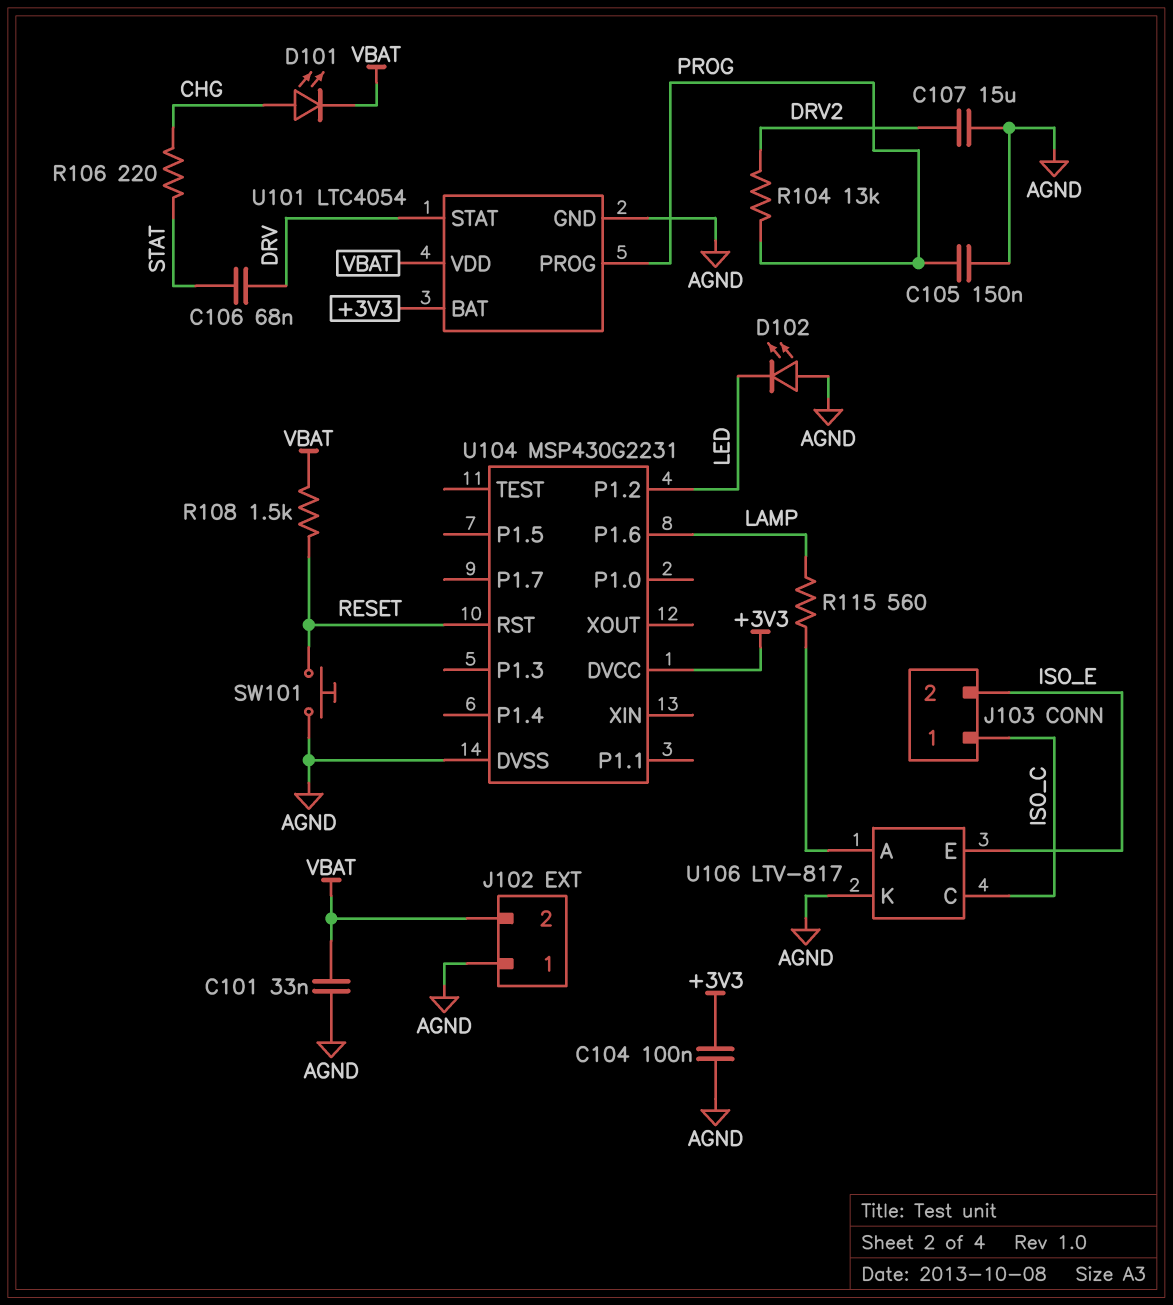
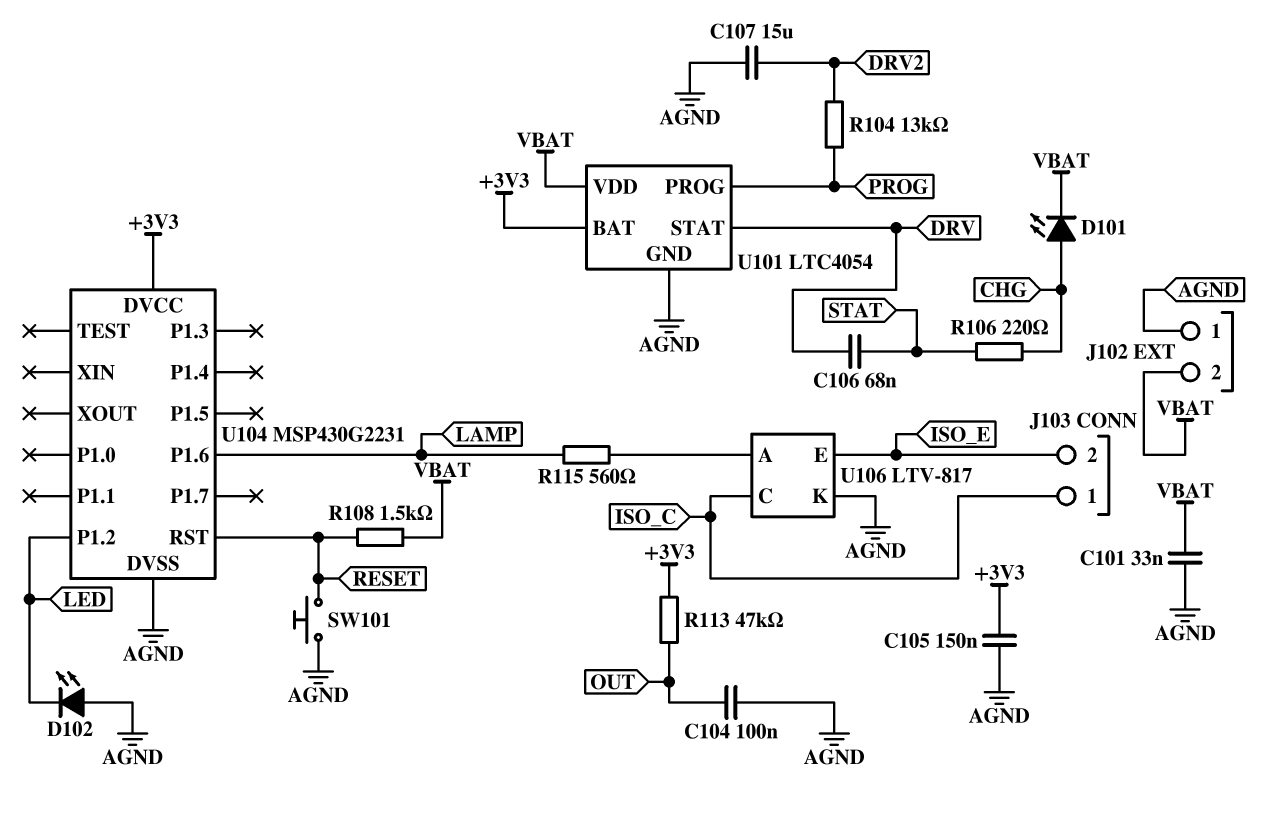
C104: 100nF (+3V3, AGND) -> 100nF (AGND, OUT)
C105: 150nF (AGND, PROG) -> 150nF (+3V3, AGND)
R113: none -> 47k (+3V3, OUT)

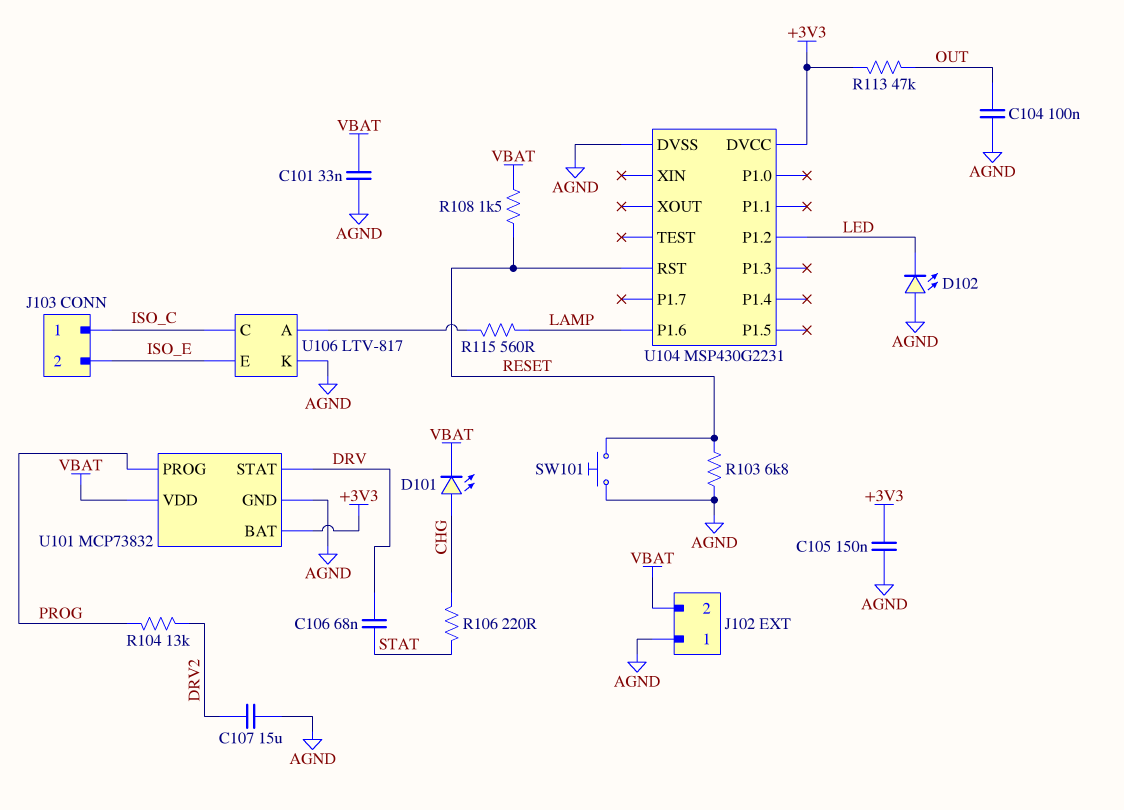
R103: none -> 6.8k (AGND, RESET)
U101: LTC4054 -> MCP73832

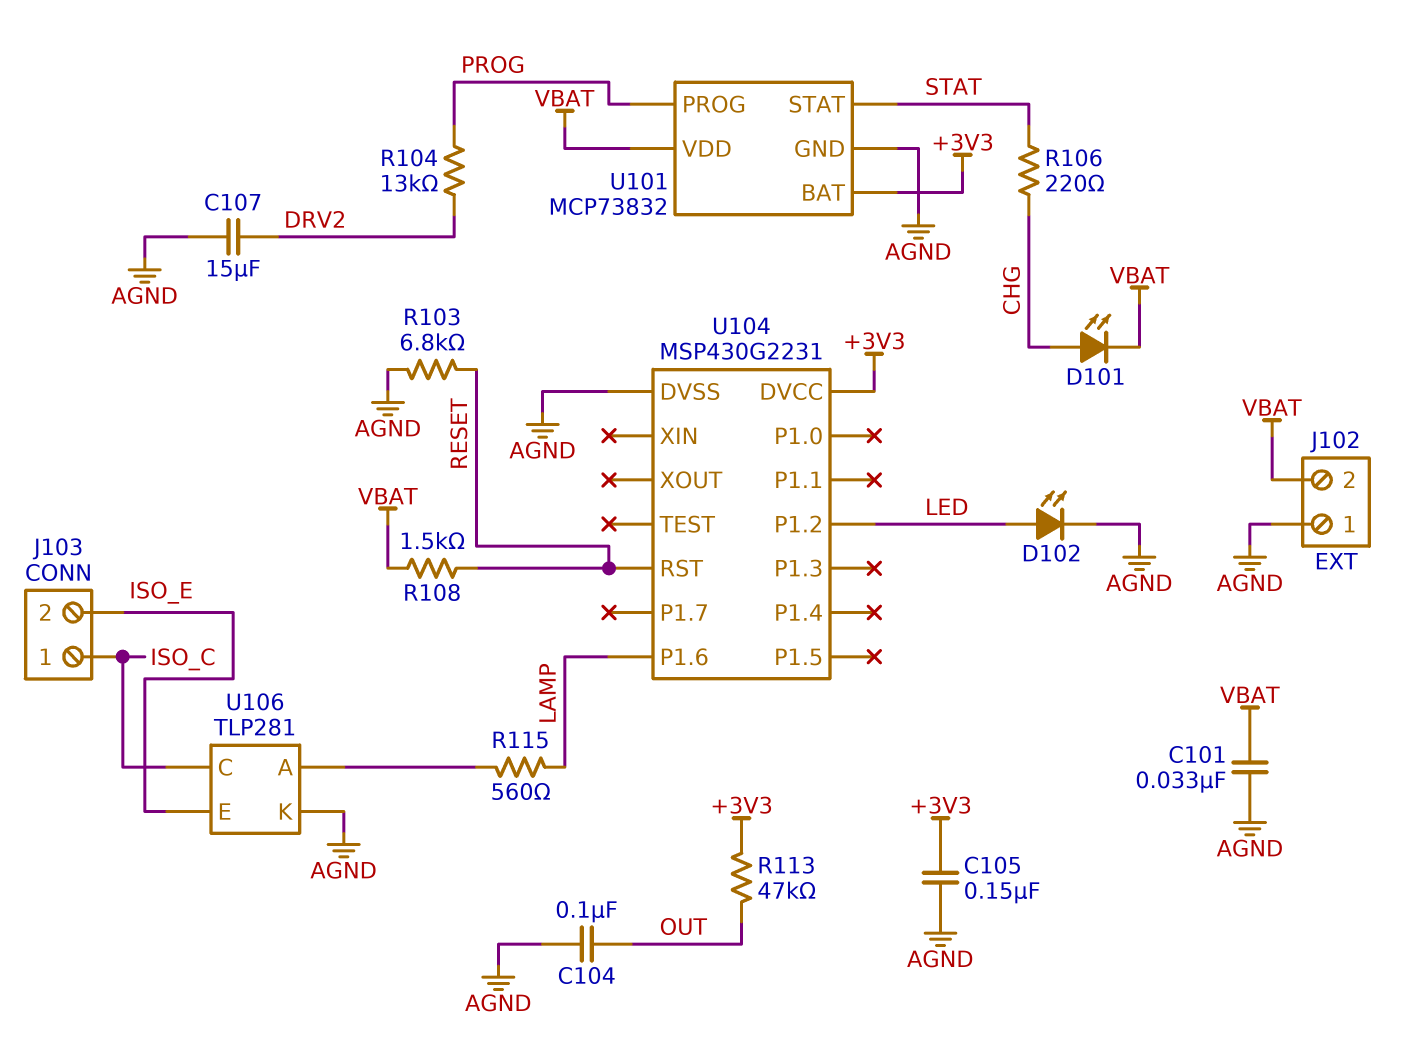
C106: 68nF (DRV, STAT) -> none
D102: LED (A AGND, K LED) -> LED (A LED, K AGND)
SW101: button (AGND, RESET) -> none
U101 pin STAT: DRV -> STAT
U106: LTV-817 -> TLP281

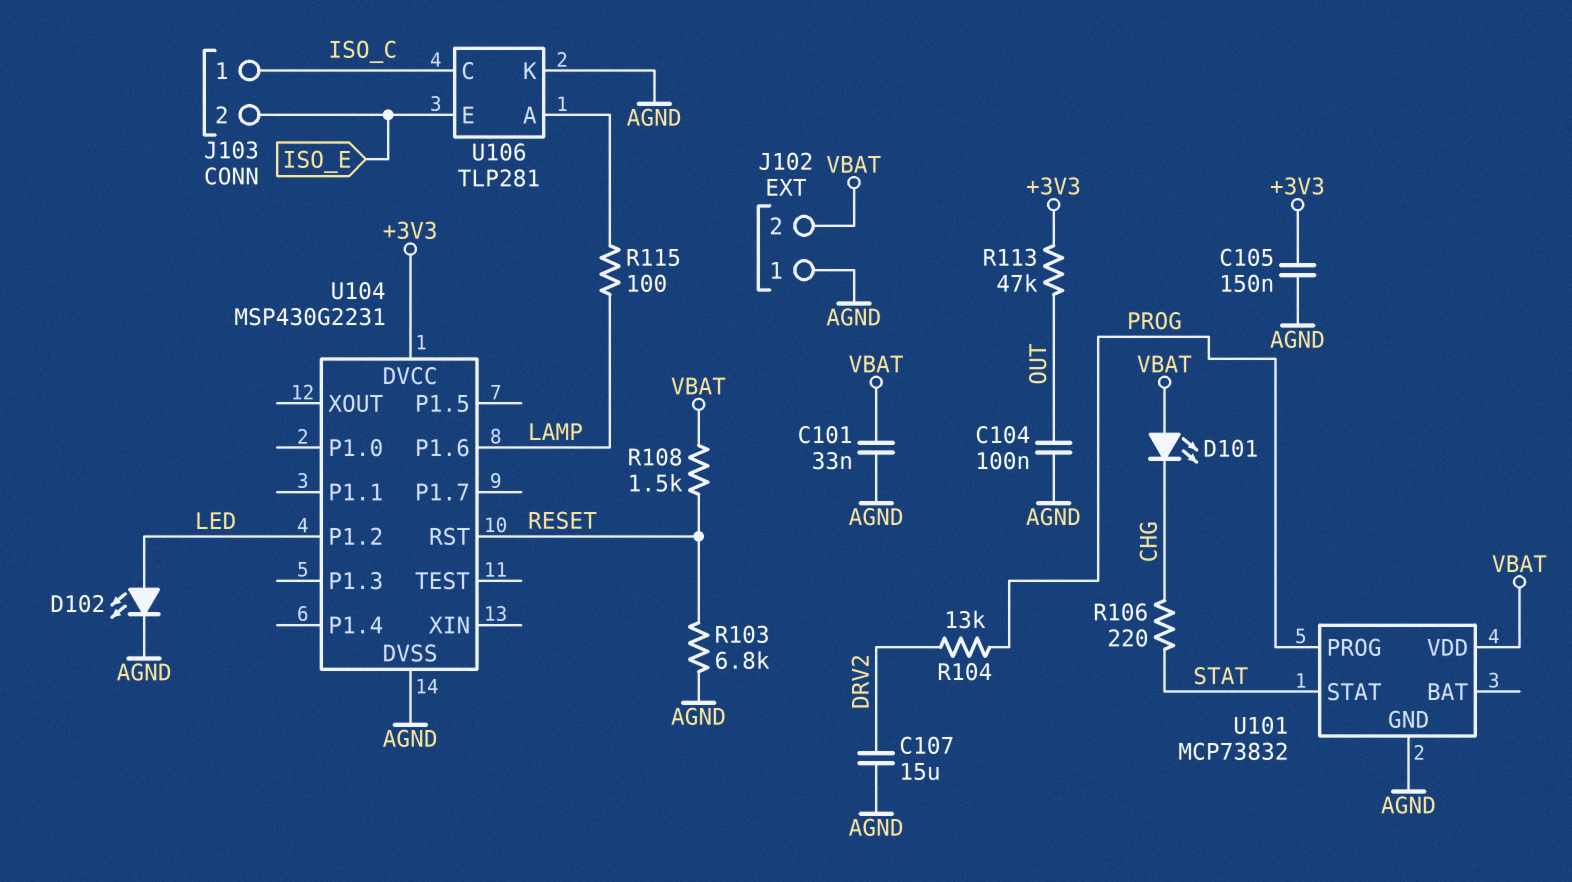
D101: LED (A CHG, K VBAT) -> LED (A VBAT, K CHG)
R115: 560 (LAMP, U106/A) -> 100 (LAMP, U106/A)
U101 pin BAT: +3V3 -> none

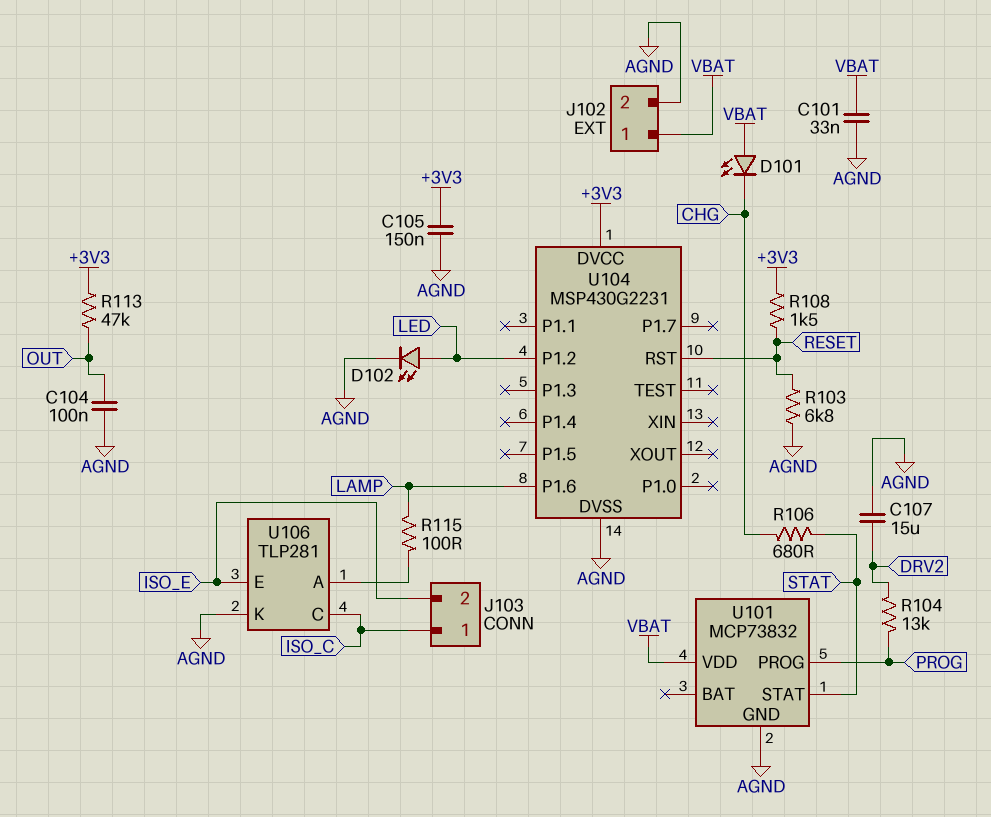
J102 pin 1: AGND -> VBAT
J102 pin 2: VBAT -> AGND
R106: 220 (CHG, STAT) -> 680 (CHG, STAT)
R108: 1.5k (RESET, VBAT) -> 1.5k (+3V3, RESET)

